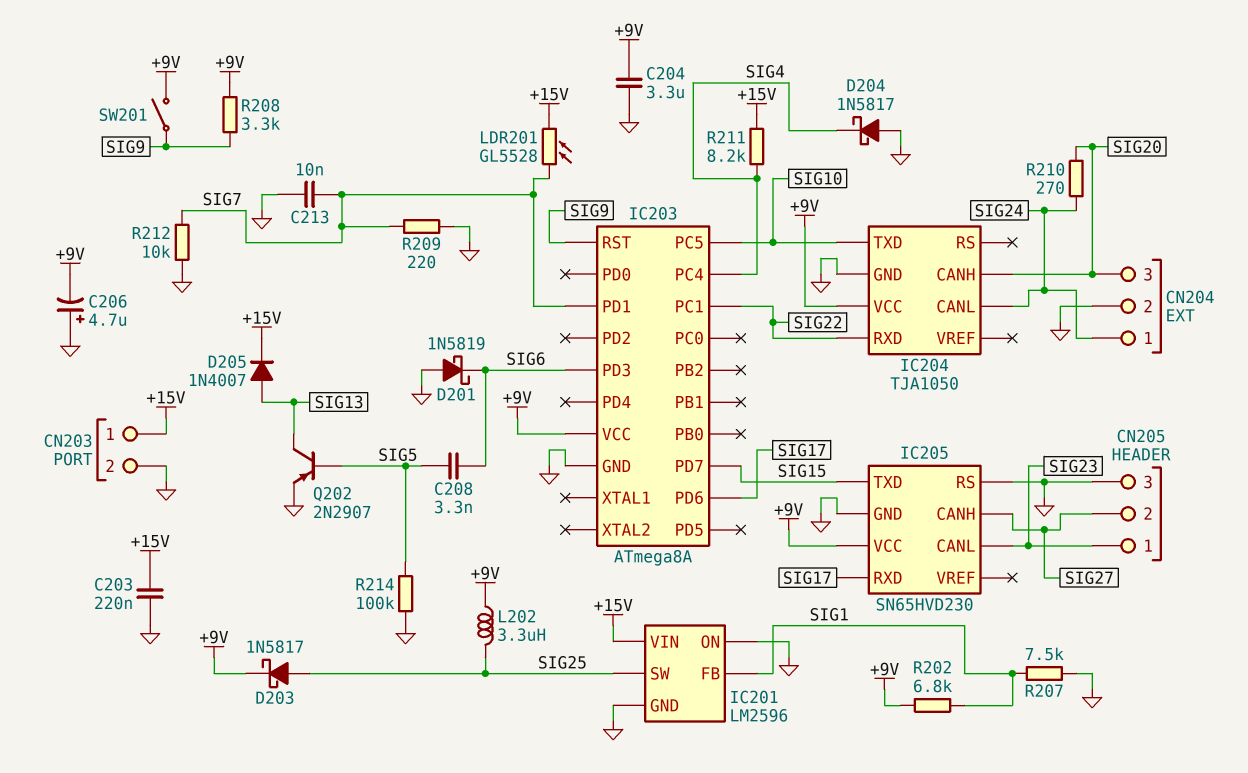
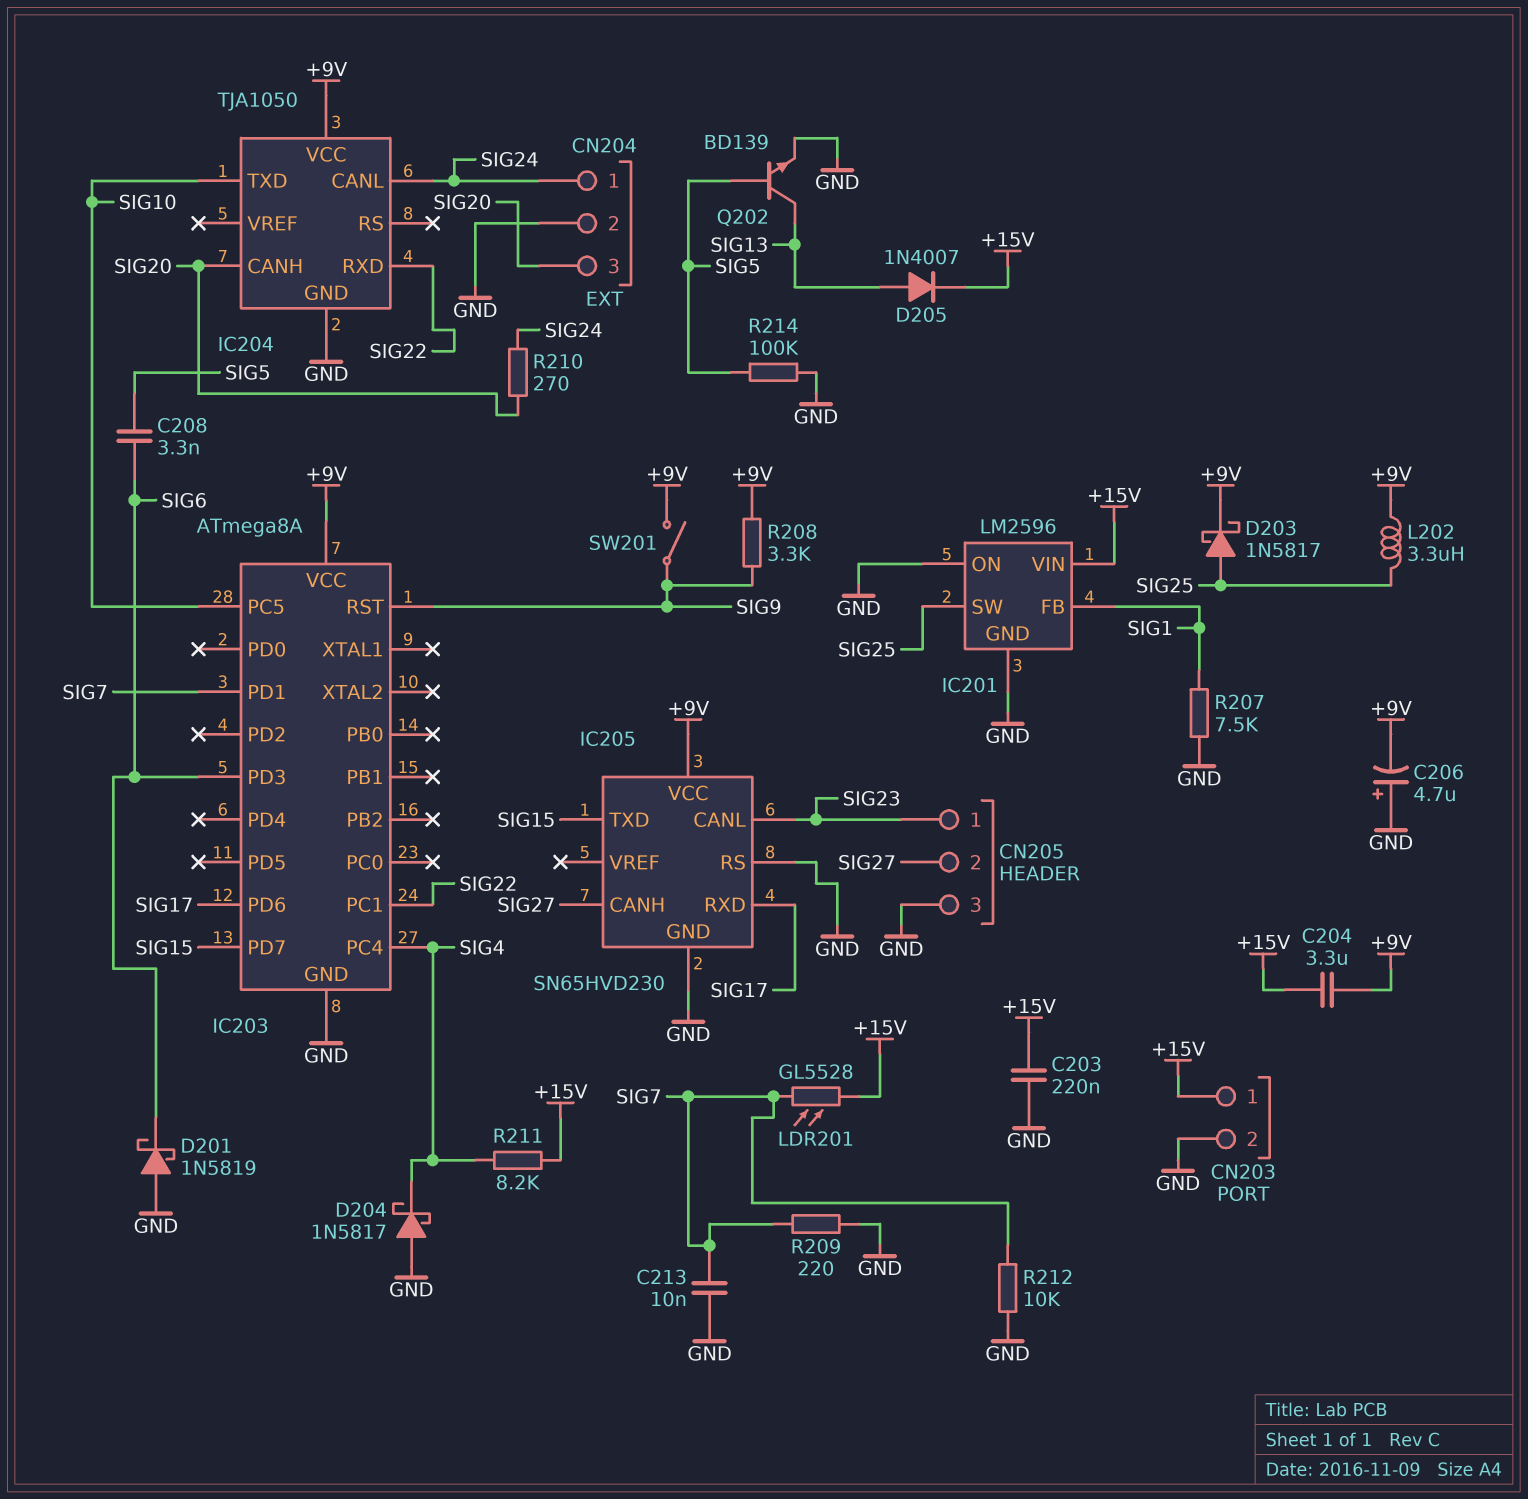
C204: 3.3uF (+9V, GND) -> 3.3uF (+9V, +15V)
Q202: PNP 2N2907 (B SIG5, C SIG13, E GND) -> NPN BD139 (B SIG5, C SIG13, E GND)
R202: 6.8k (+9V, SIG1) -> none

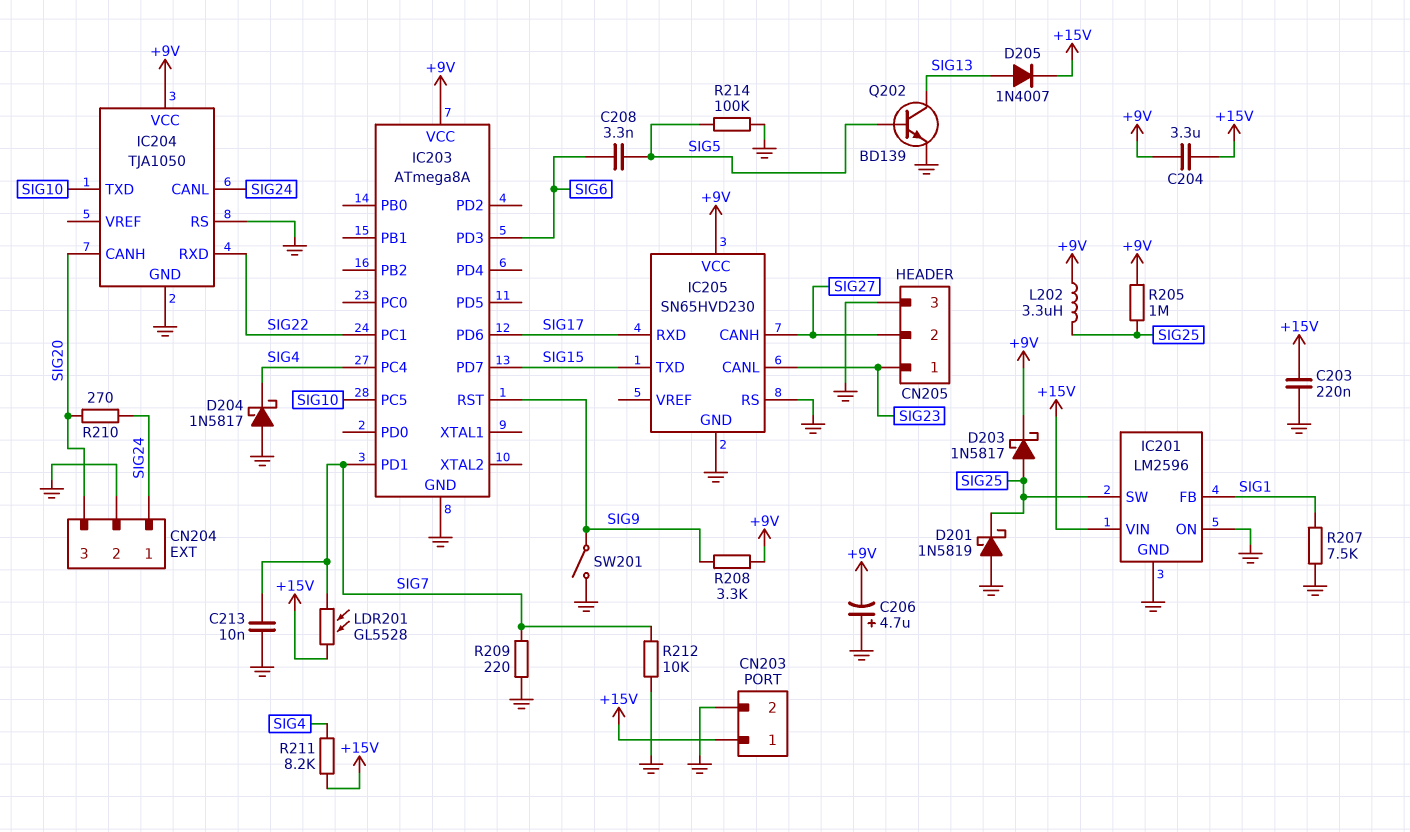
D201: schottky 1N5819 (A GND, K SIG6) -> schottky 1N5819 (A GND, K SIG25)
IC204 pin RS: none -> GND
R205: none -> 1M (+9V, SIG25)
SW201: switch (+9V, SIG9) -> switch (GND, SIG9)

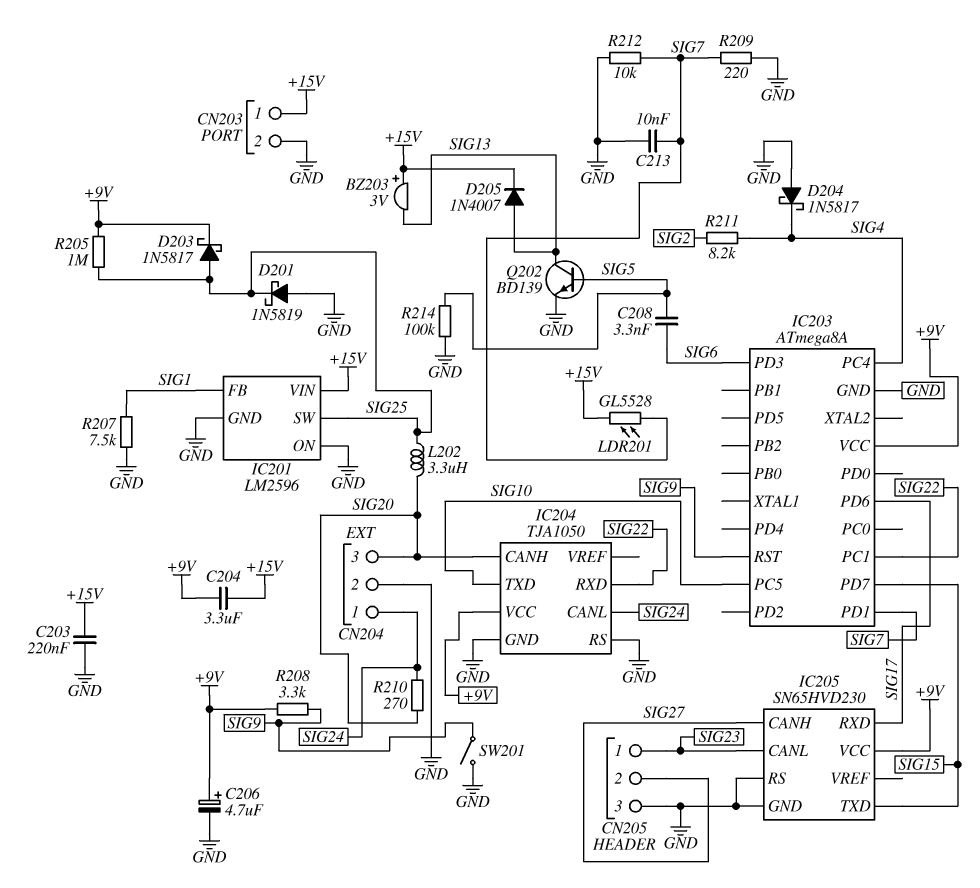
BZ203: none -> buzzer 3V (plus +15V, minus SIG13)
C206: 4.7uF (plus GND, minus +9V) -> 4.7uF (plus +9V, minus GND)
L202: 3.3uH (+9V, SIG25) -> 3.3uH (SIG20, SIG25)
R211: 8.2k (+15V, SIG4) -> 8.2k (SIG2, SIG4)

